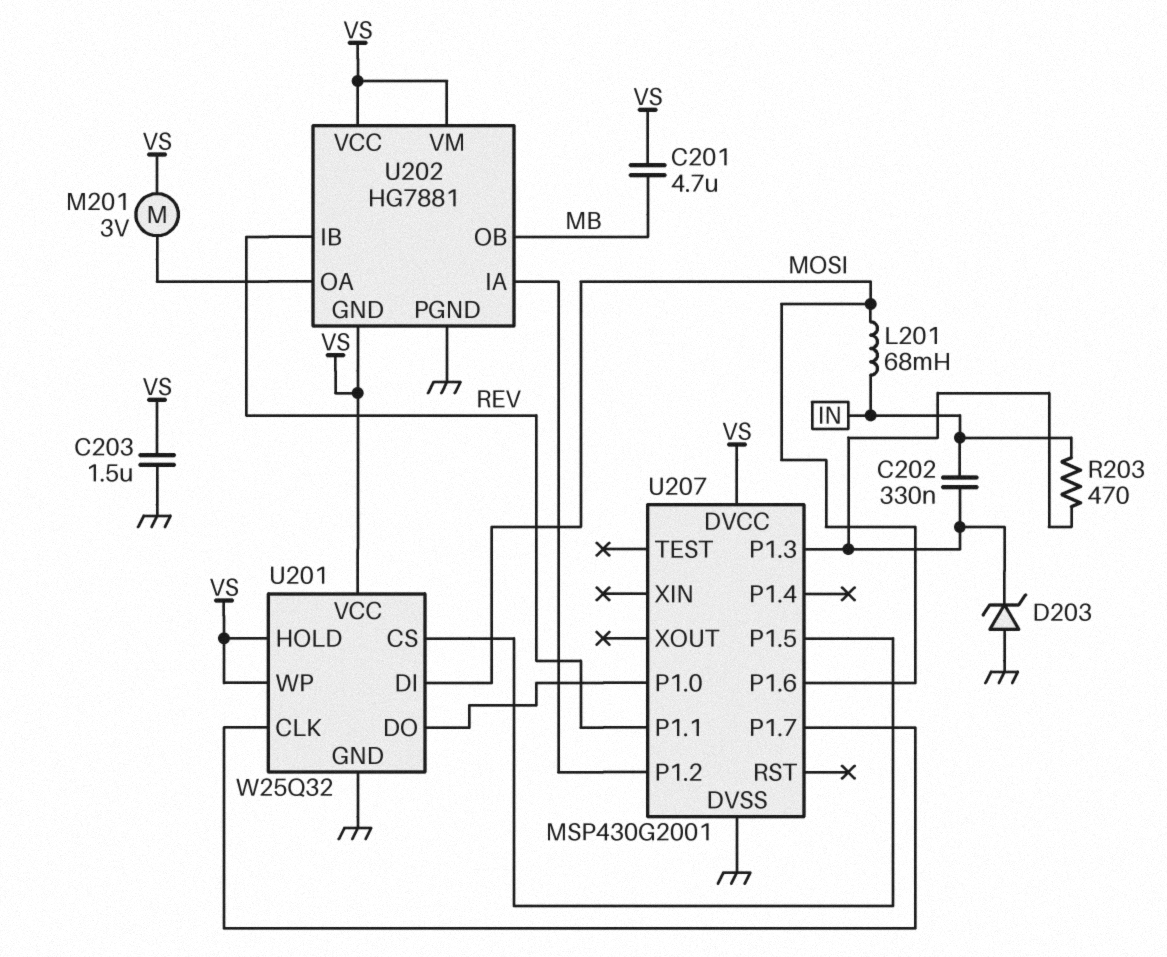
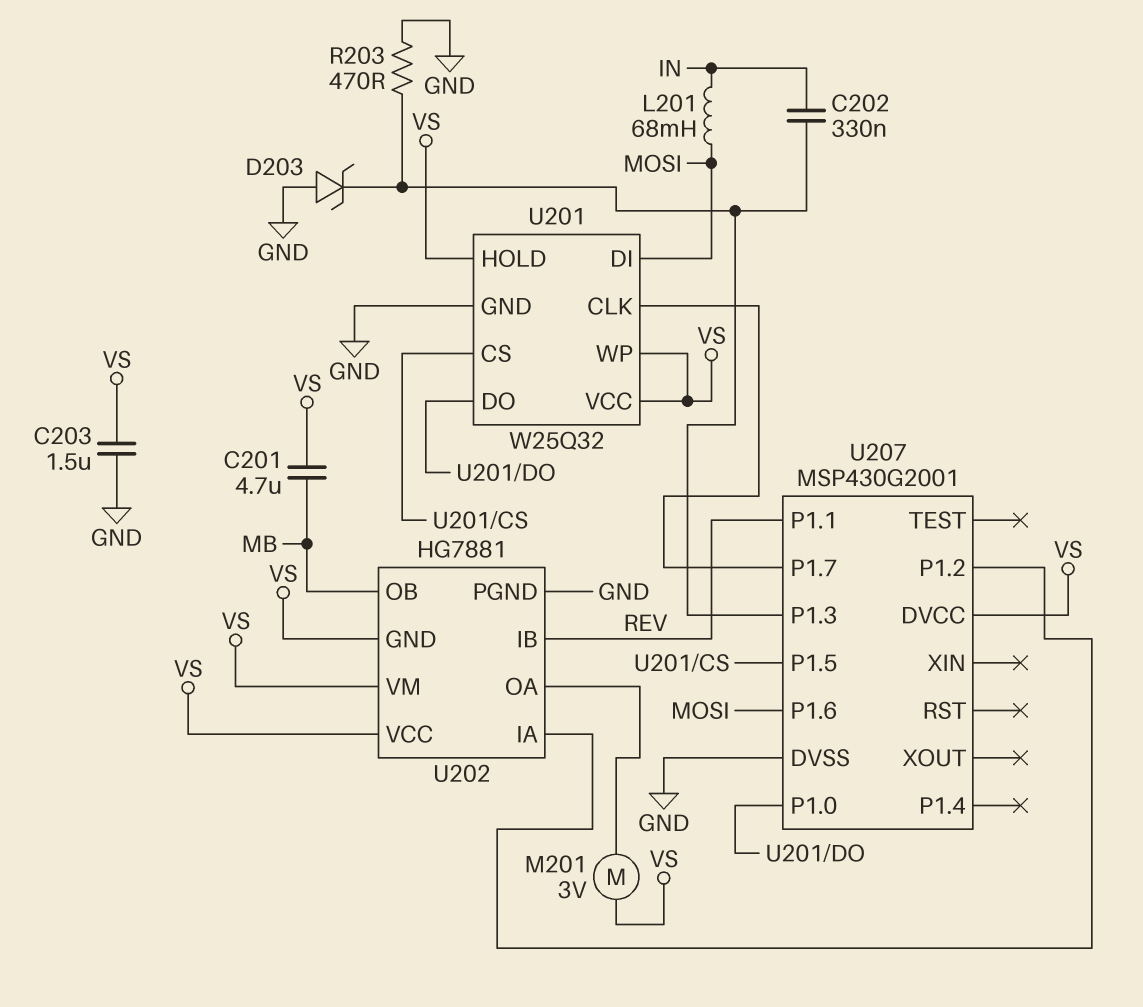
R203: 470 (IN, U207/P1.3) -> 470 (GND, U207/P1.3)

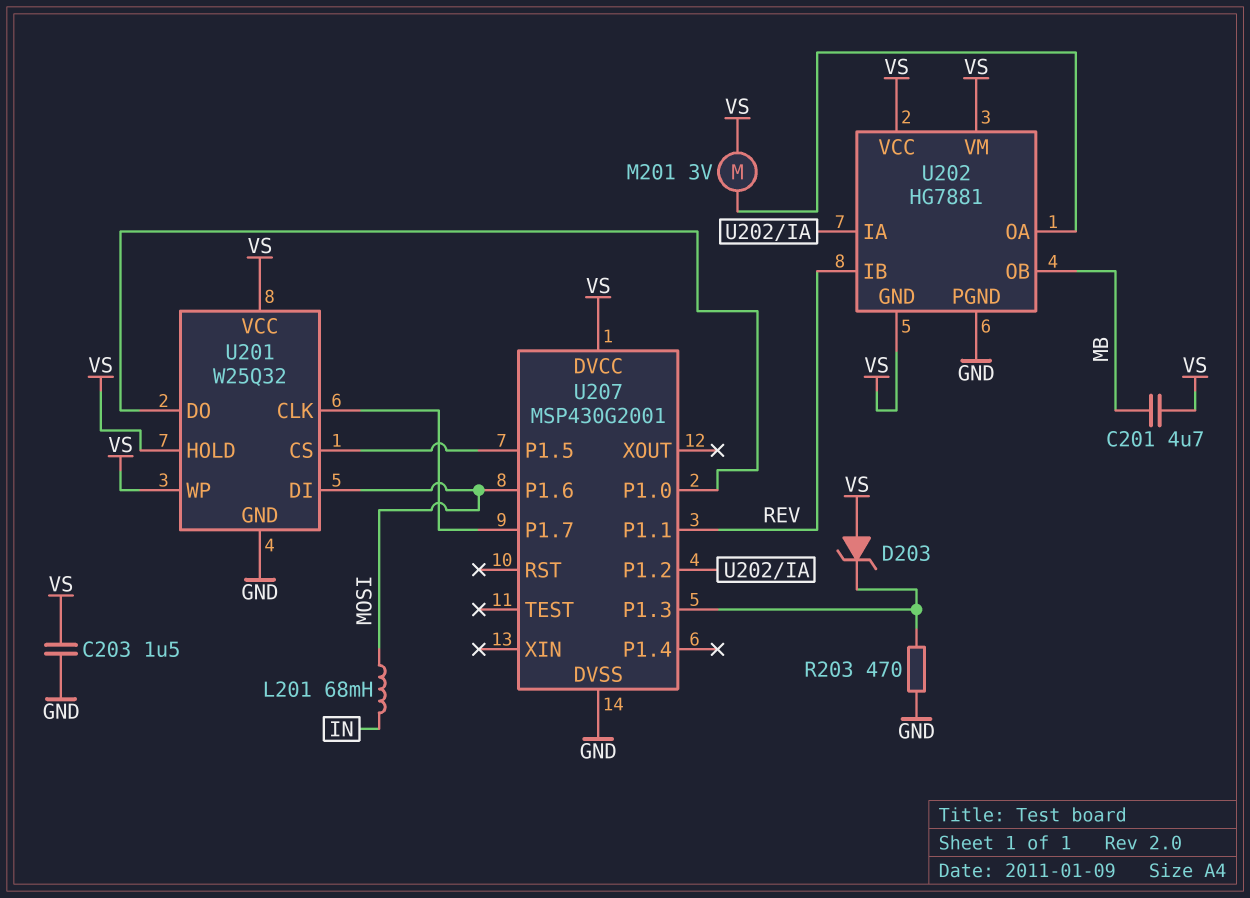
C202: 330nF (IN, U207/P1.3) -> none
D203: zener (A GND, K U207/P1.3) -> zener (A VS, K U207/P1.3)

